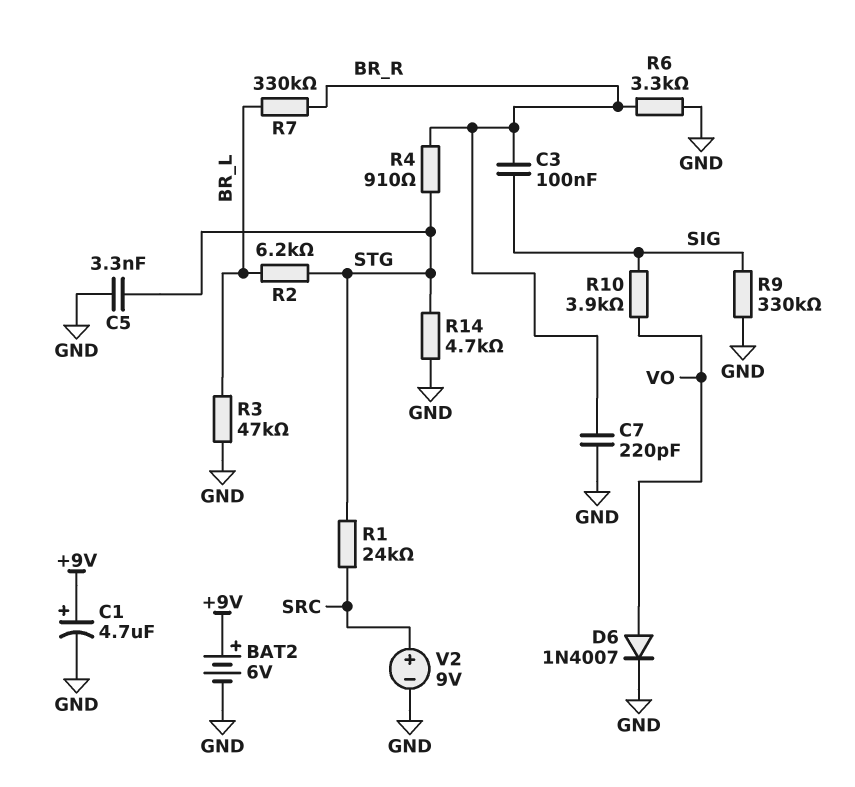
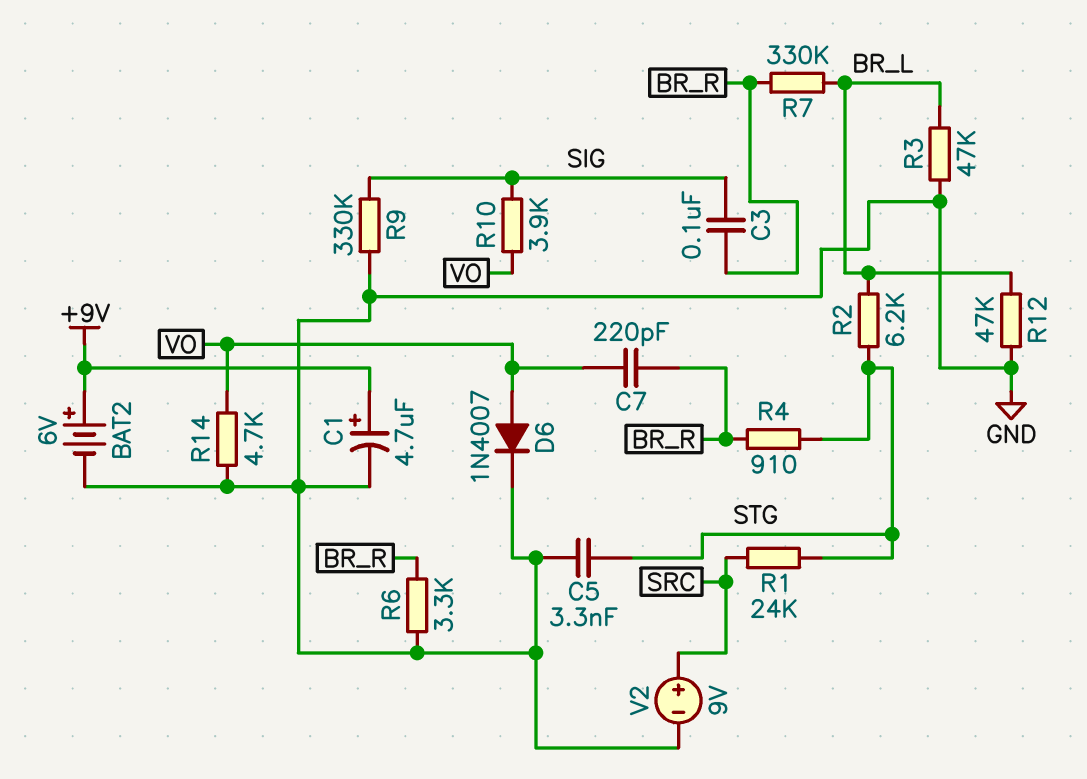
C7: 220pF (BR_R, GND) -> 220pF (BR_R, VO)
R12: none -> 47k (BR_L, GND)
R14: 4.7k (GND, STG) -> 4.7k (GND, VO)

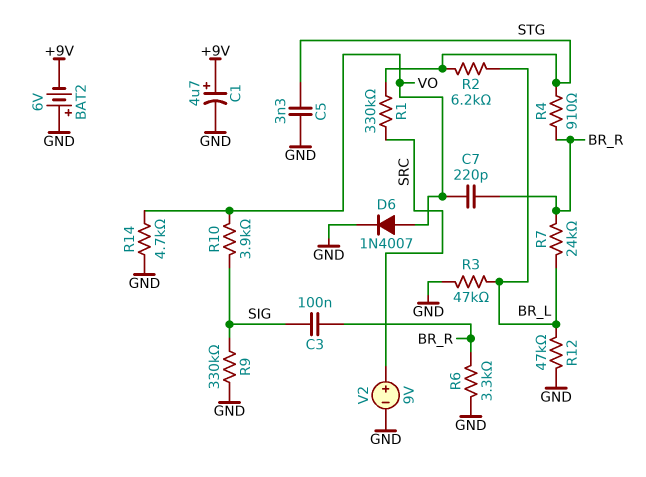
BAT2: 6V (plus +9V, minus GND) -> 6V (plus GND, minus +9V)
R1: 24k (SRC, STG) -> 330k (SRC, STG)
R7: 330k (BR_L, BR_R) -> 24k (BR_L, BR_R)

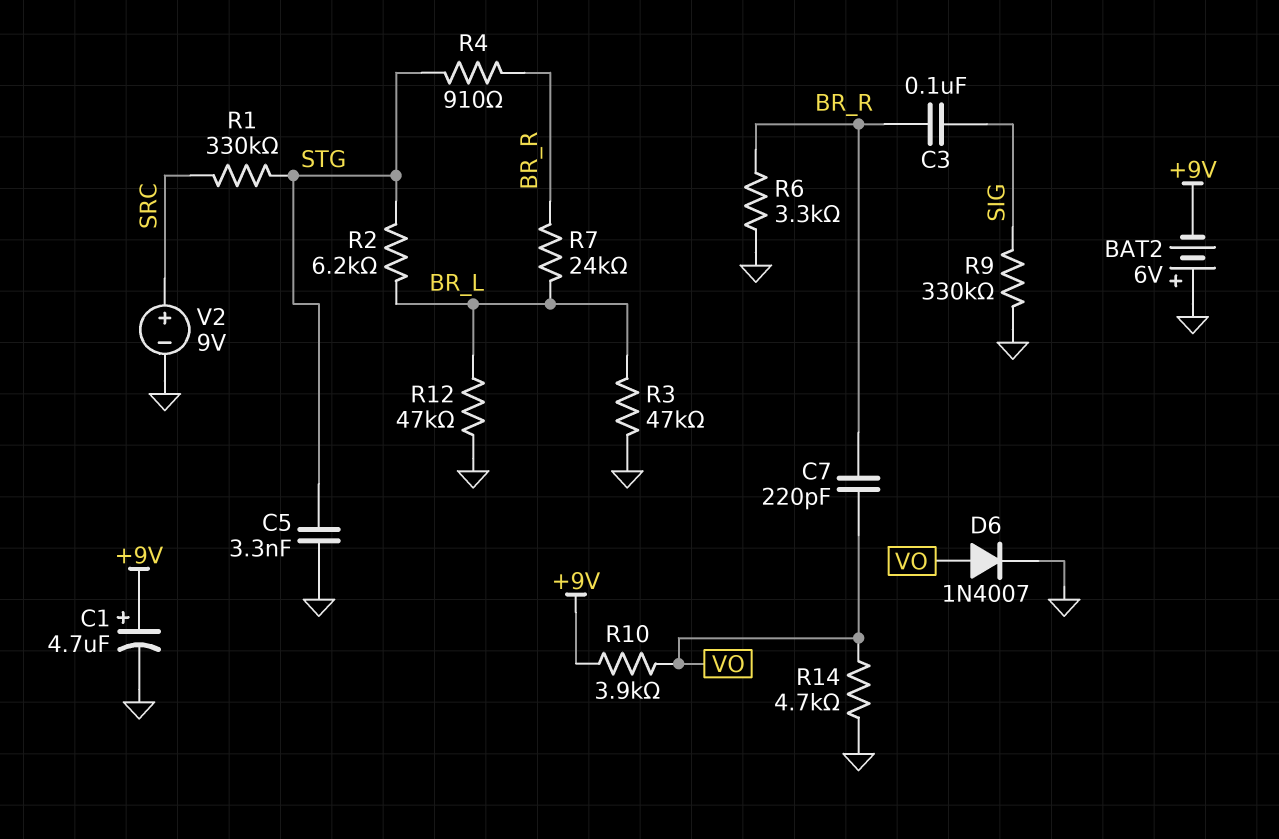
R10: 3.9k (SIG, VO) -> 3.9k (+9V, VO)

